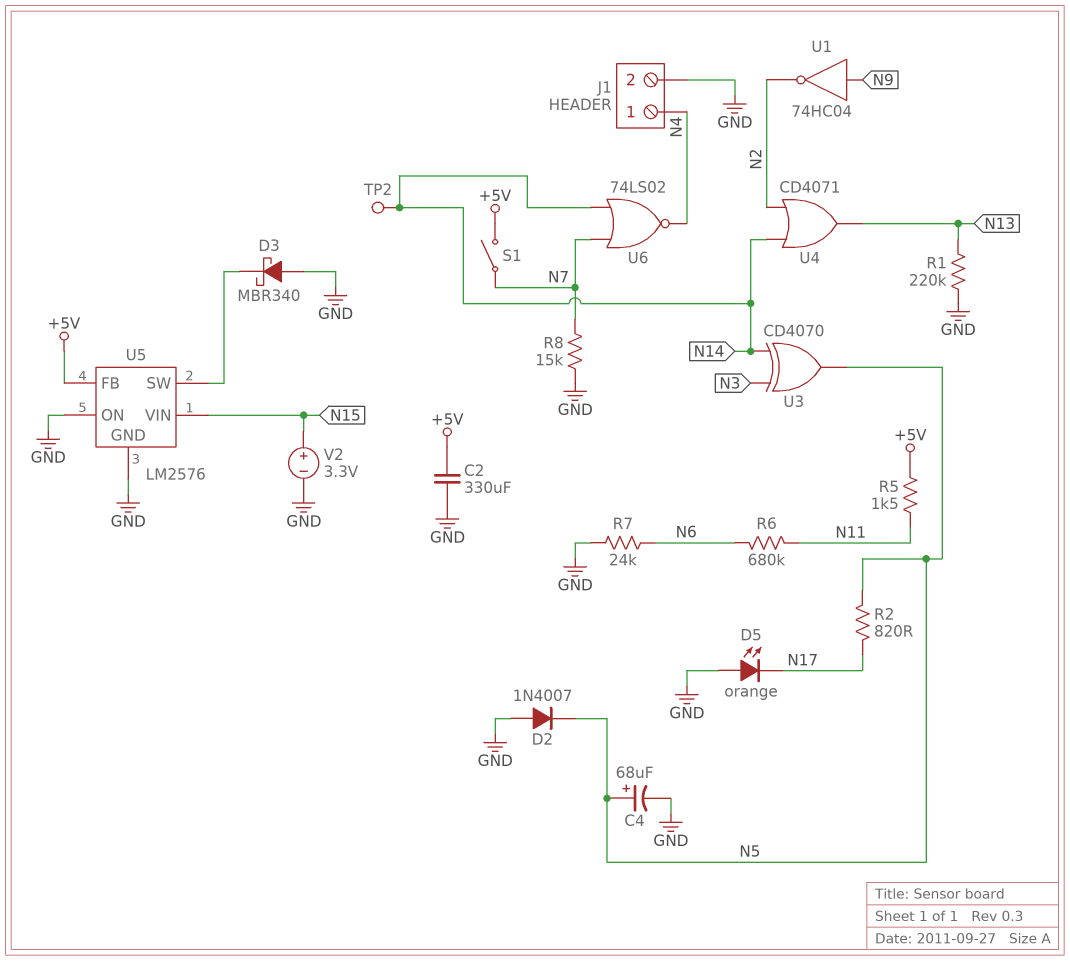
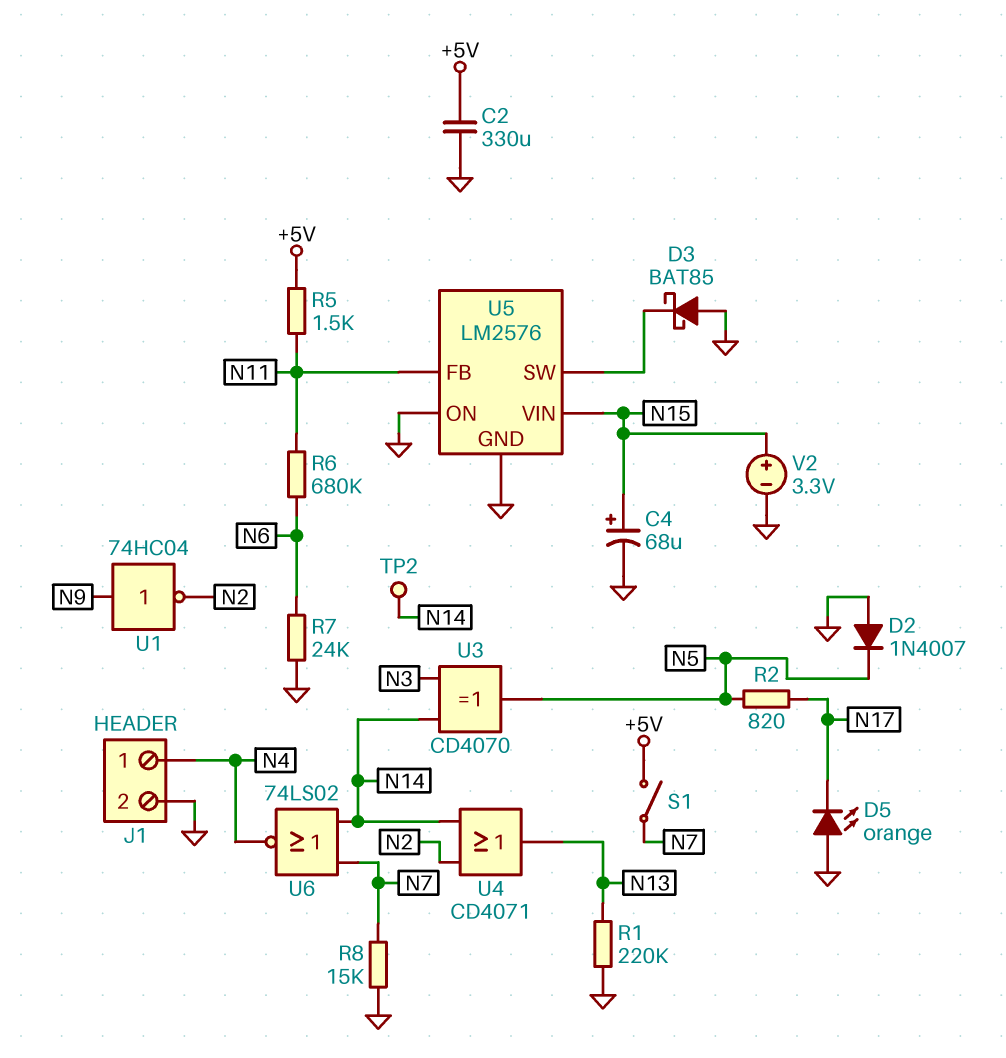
C4: 68uF (plus N5, minus GND) -> 68uF (plus N15, minus GND)
D3: schottky MBR340 (A GND, K U5/SW) -> schottky BAT85 (A GND, K U5/SW)
U5 pin FB: +5V -> N11

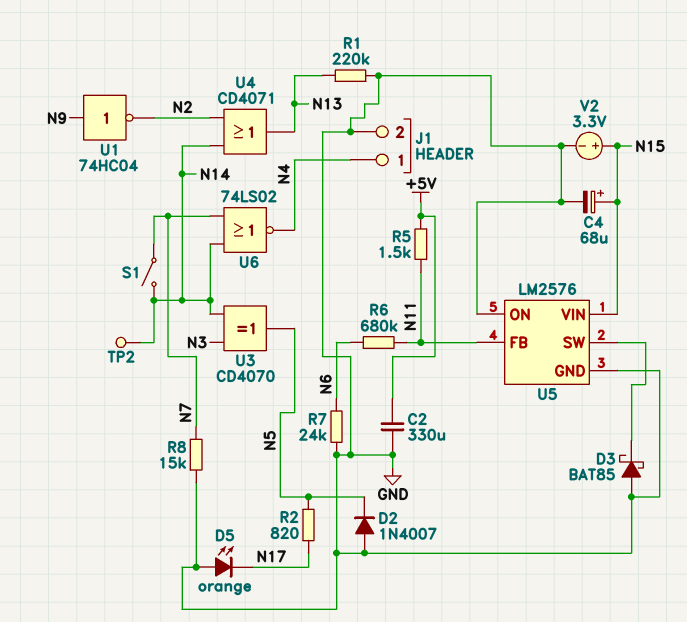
S1: switch (+5V, N7) -> switch (N7, N14)

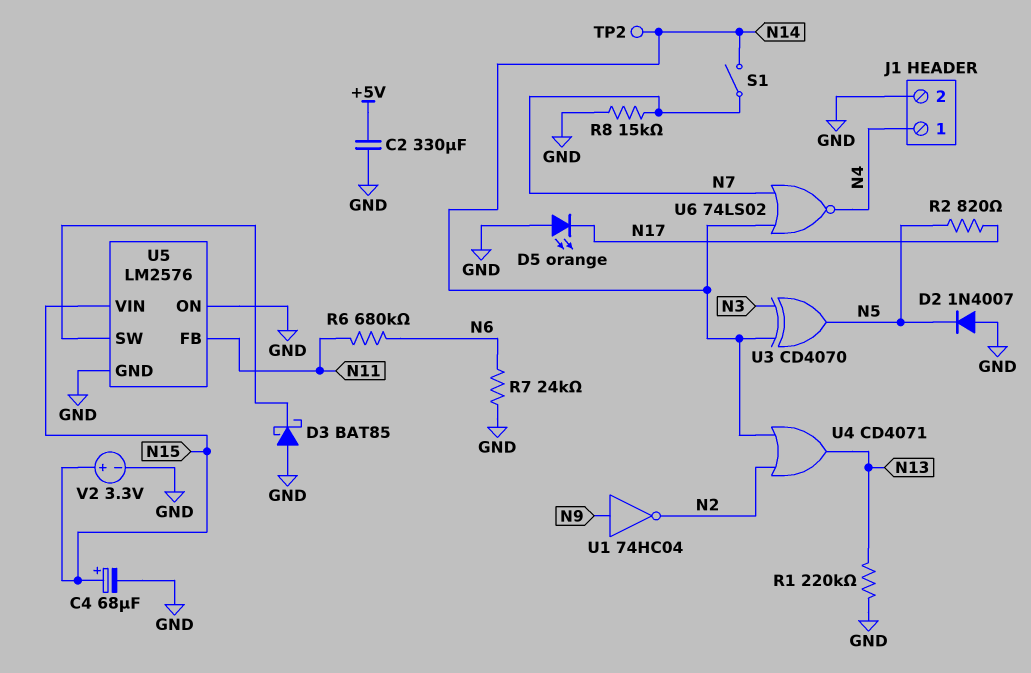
R5: 1.5k (+5V, N11) -> none

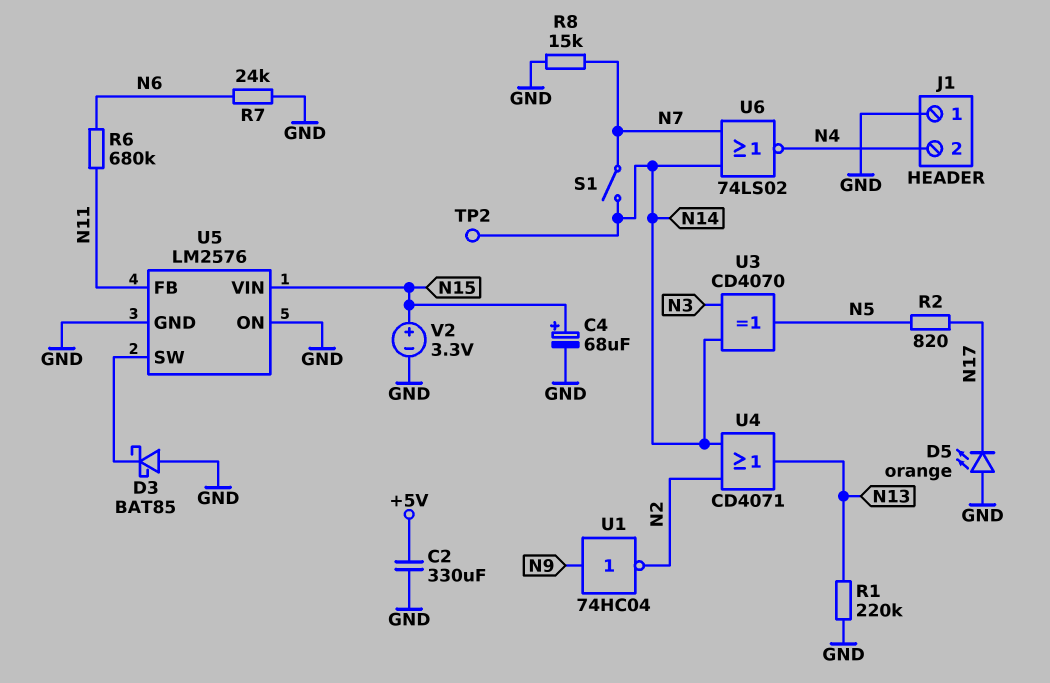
D2: diode 1N4007 (A GND, K N5) -> none
J1 pin 1: N4 -> GND
J1 pin 2: GND -> N4

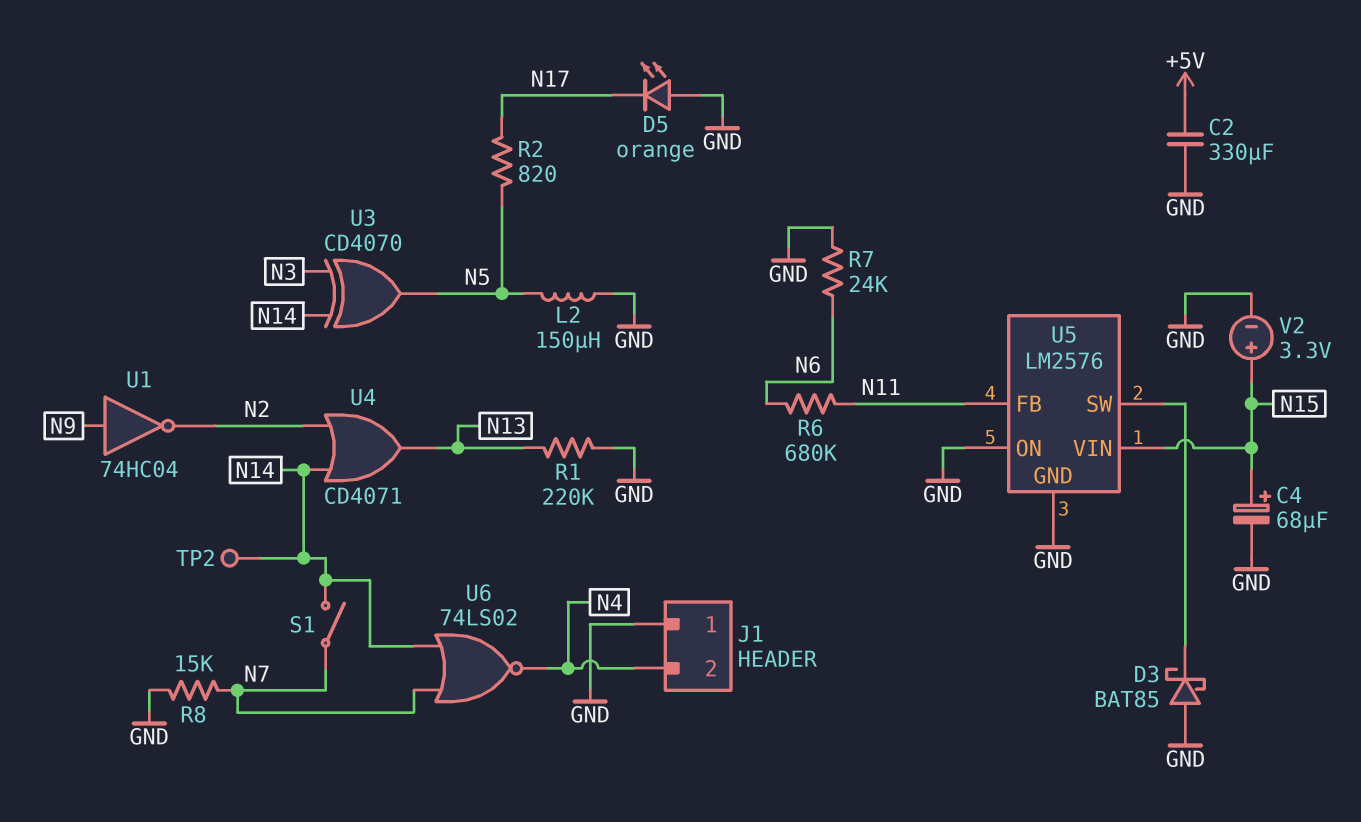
L2: none -> 150uH (GND, N5)

